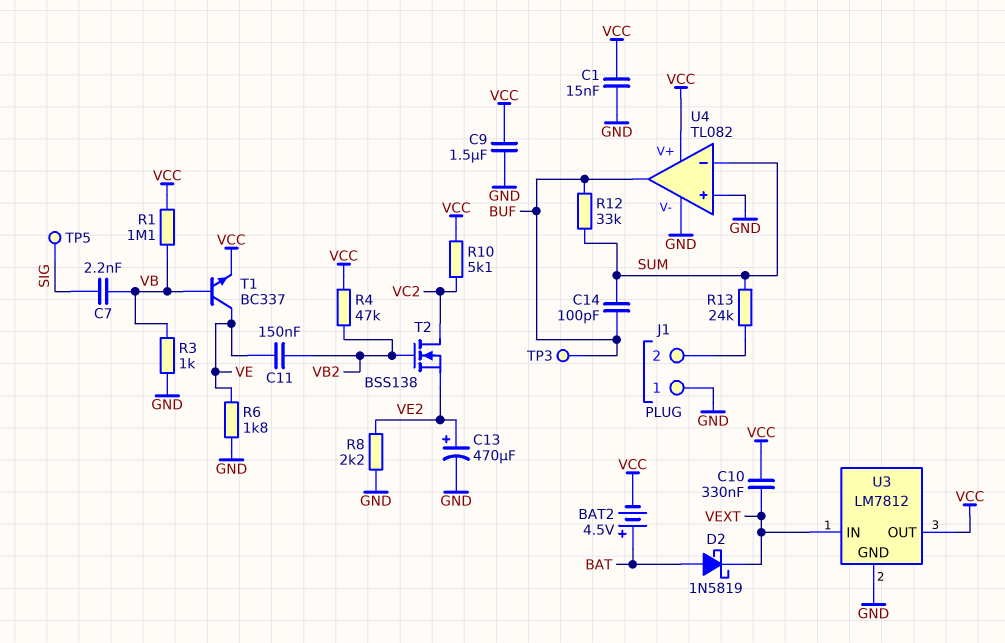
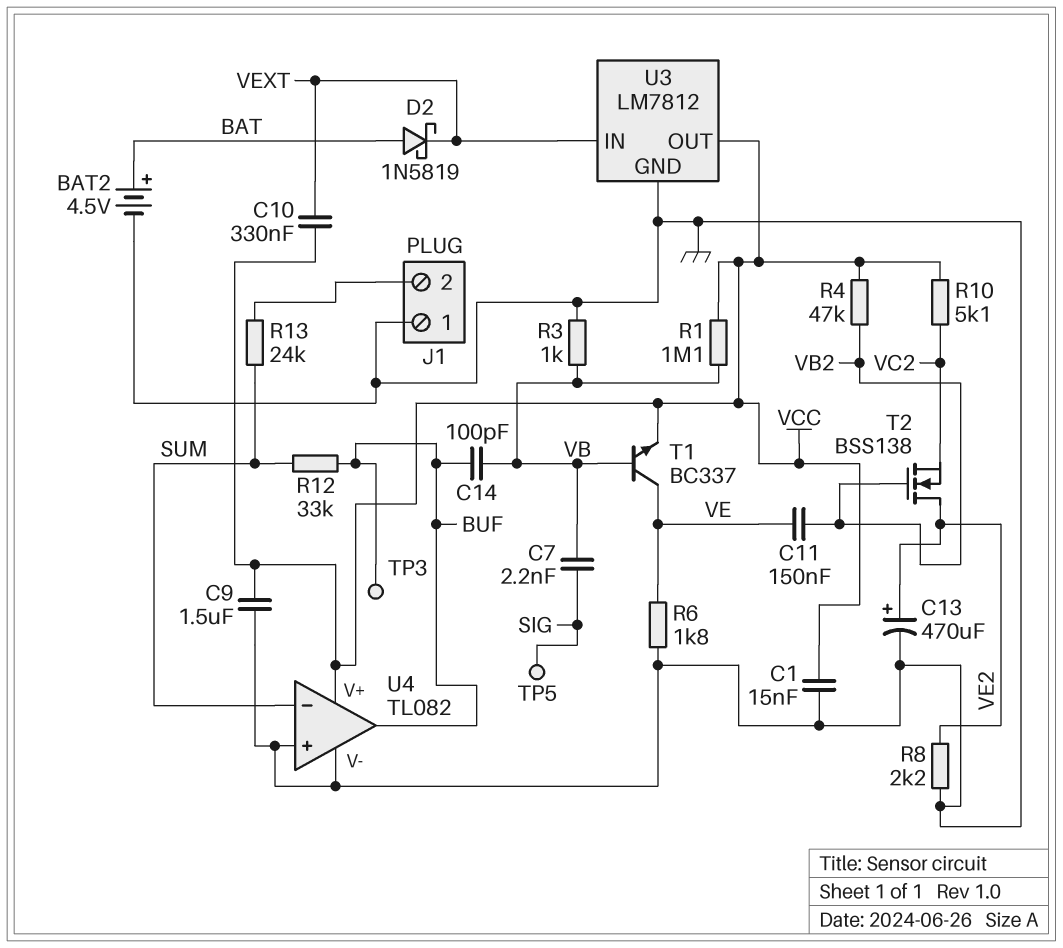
BAT2: 4.5V (plus BAT, minus VCC) -> 4.5V (plus BAT, minus GND)
C14: 100pF (BUF, SUM) -> 100pF (BUF, VB)
T2: NMOS BSS138 (G VB2, D VC2, S VE2) -> NMOS BSS138 (G VB2, D VE2, S VC2)

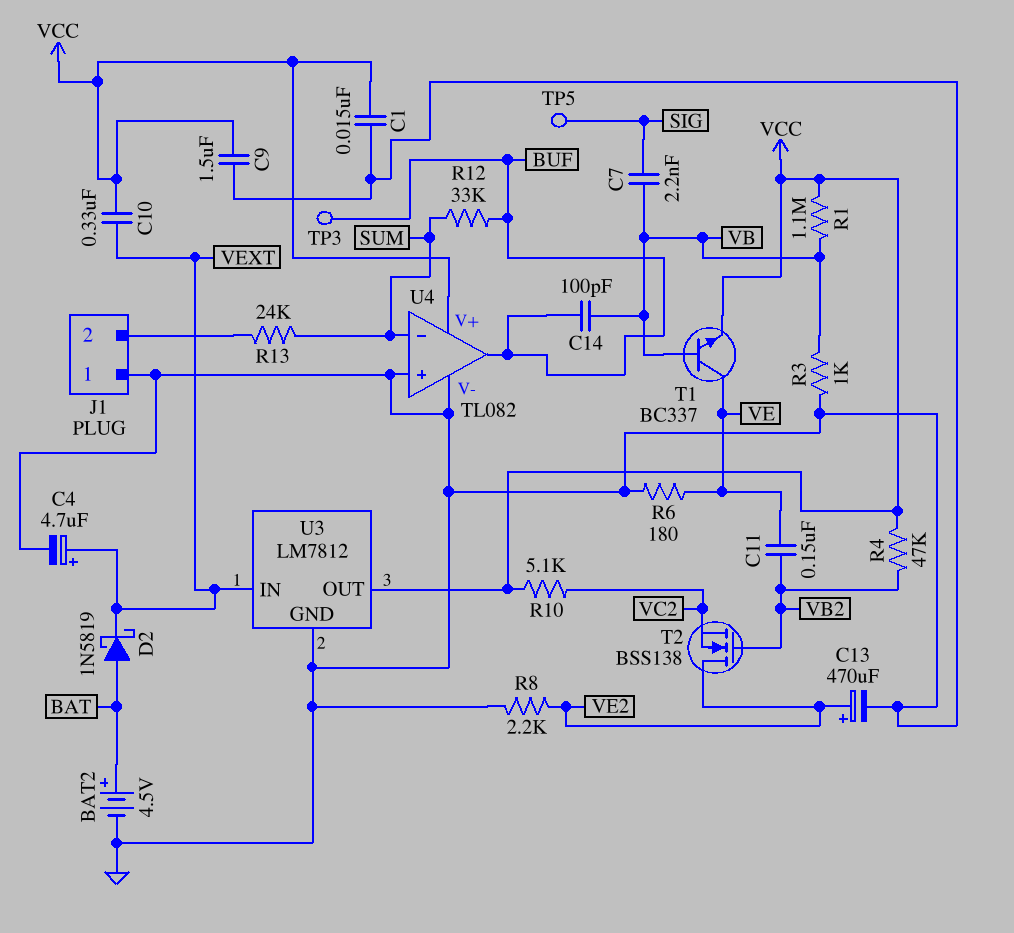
C4: none -> 4.7uF (plus VEXT, minus GND)
R6: 1.8k (GND, VE) -> 180 (GND, VE)

